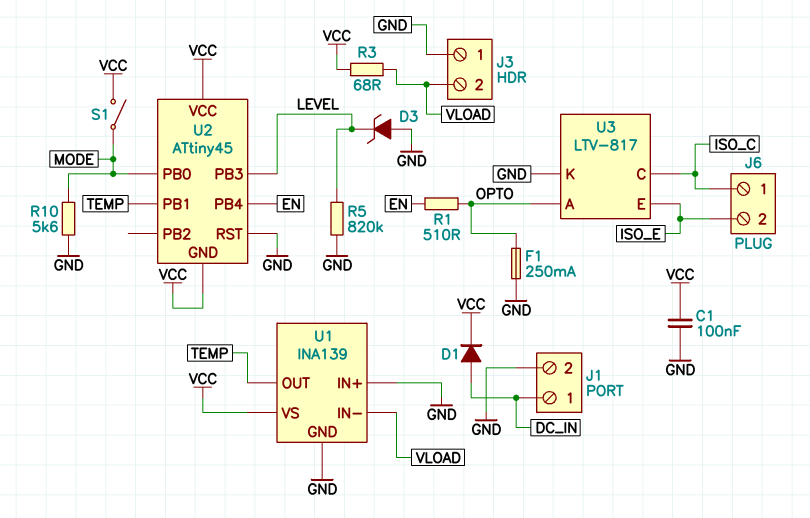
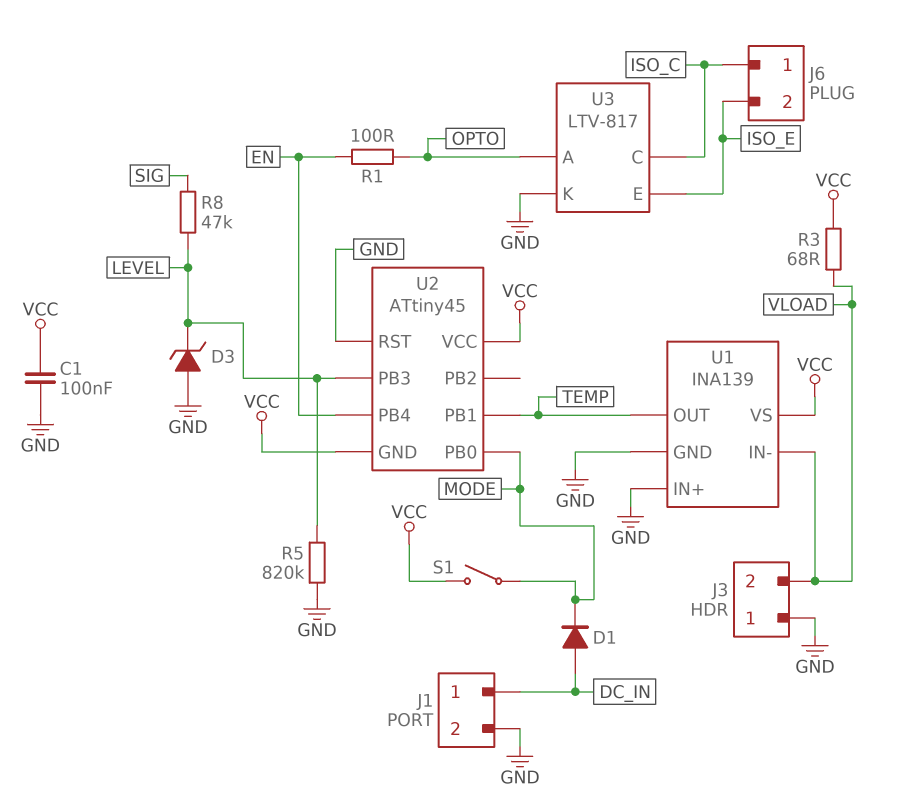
D1: diode (A DC_IN, K VCC) -> diode (A DC_IN, K MODE)
F1: 250mA (GND, OPTO) -> none
R1: 510 (EN, OPTO) -> 100 (EN, OPTO)
R8: none -> 47k (LEVEL, SIG)
R10: 5.6k (GND, MODE) -> none

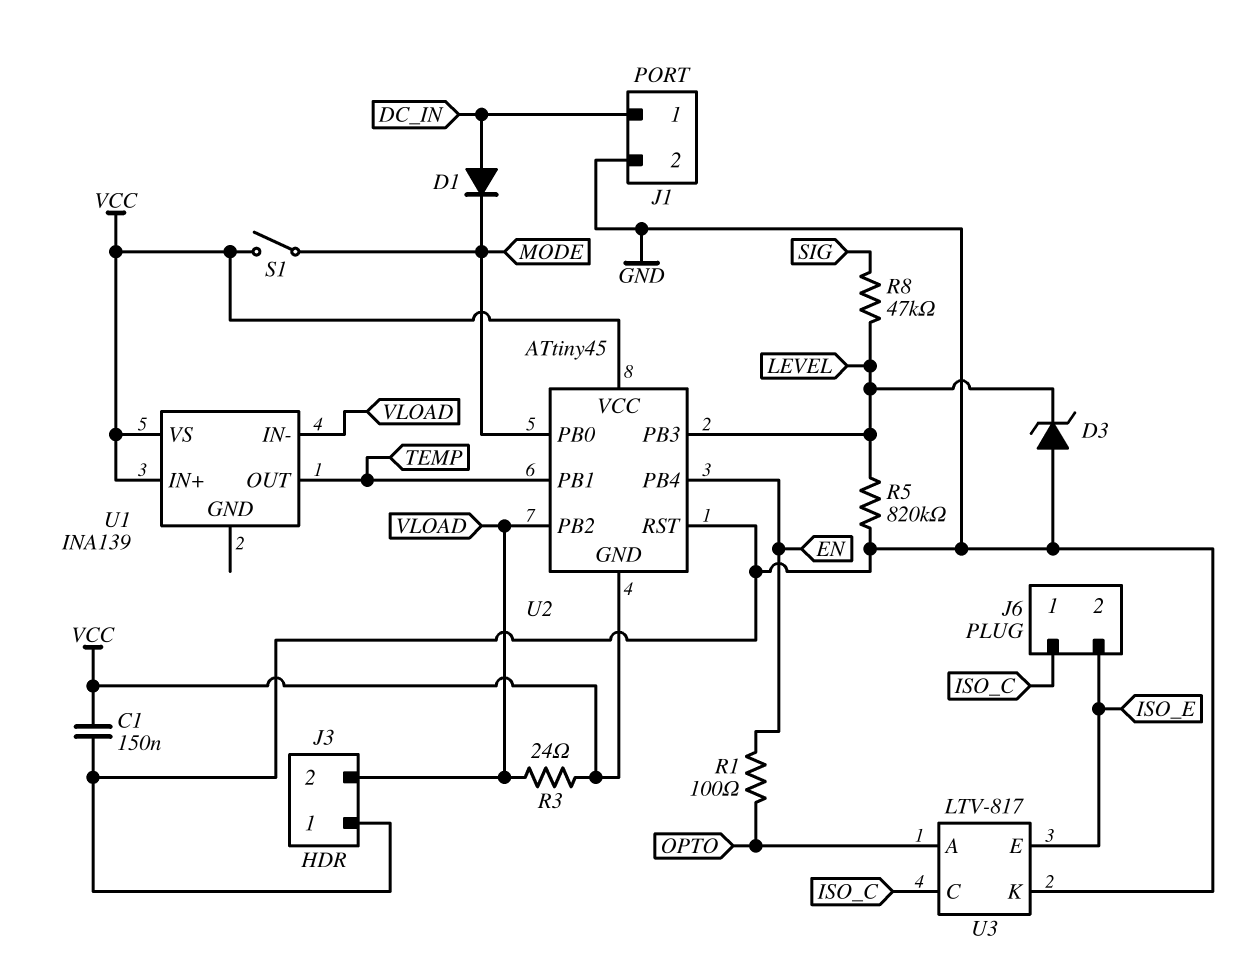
C1: 100nF (GND, VCC) -> 150nF (GND, VCC)
R3: 68 (VCC, VLOAD) -> 24 (VCC, VLOAD)
U1 pin GND: GND -> none
U1 pin IN+: GND -> VCC
U2 pin PB2: none -> VLOAD

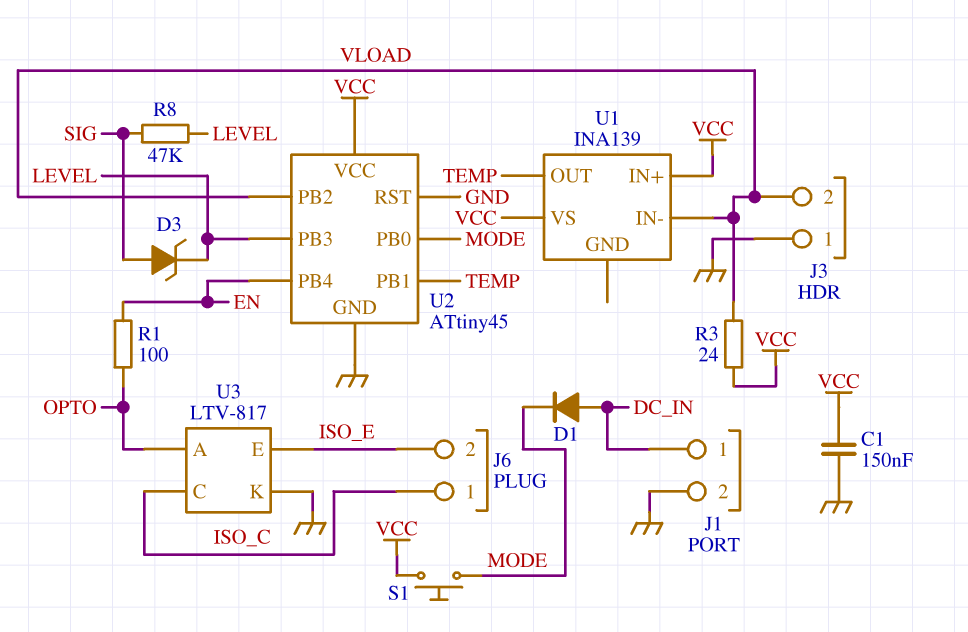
D3: zener (A GND, K LEVEL) -> zener (A SIG, K LEVEL)
R5: 820k (GND, LEVEL) -> none
S1: switch (MODE, VCC) -> button (MODE, VCC)
U2 pin GND: VCC -> GND

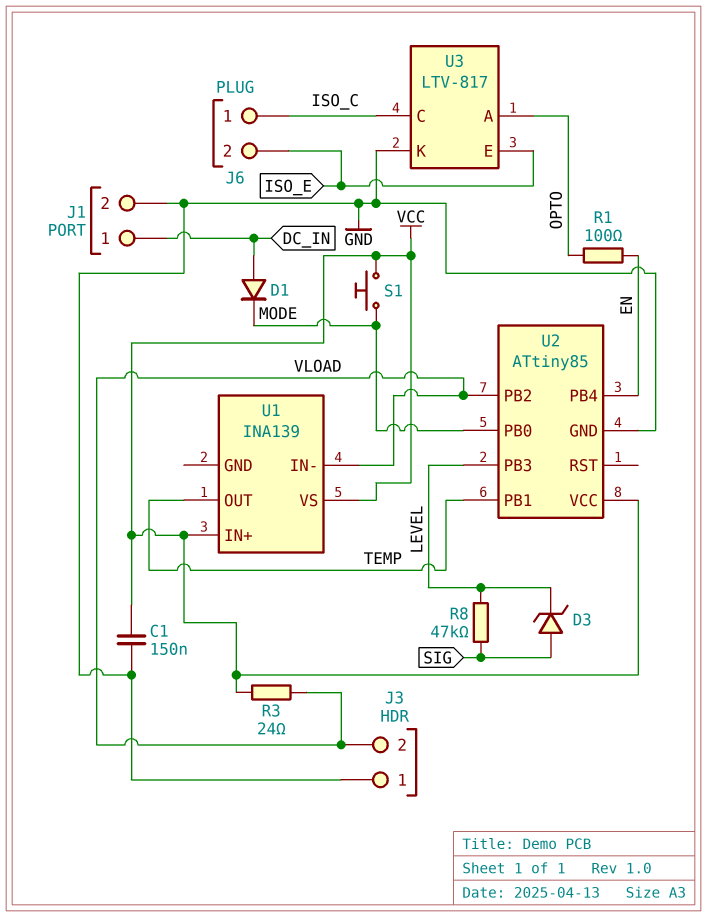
U2: ATtiny45 -> ATtiny85
U2 pin RST: GND -> none

